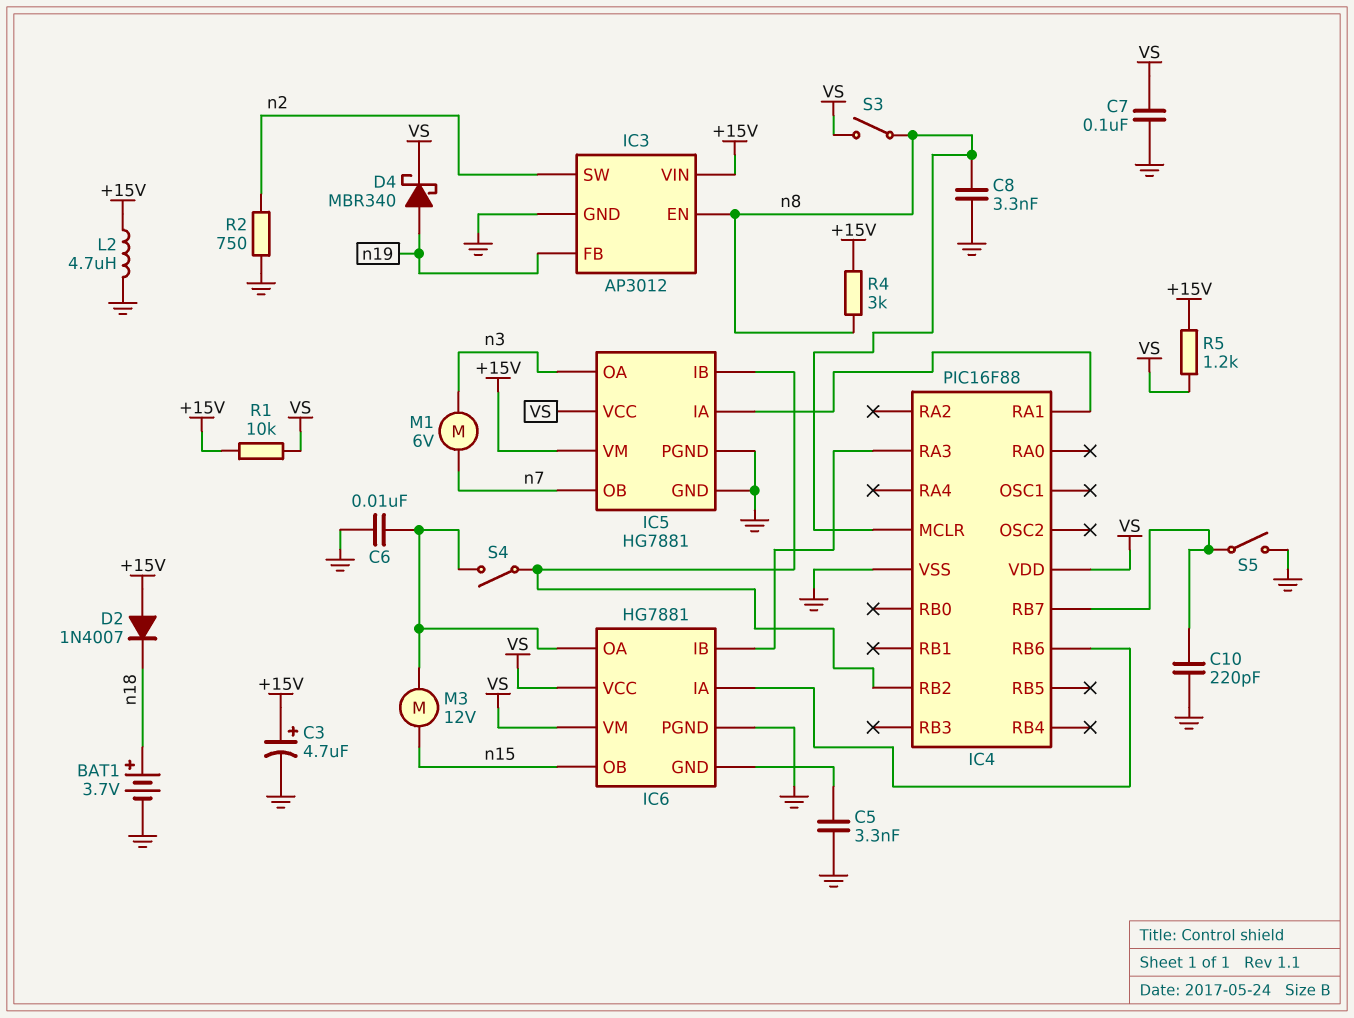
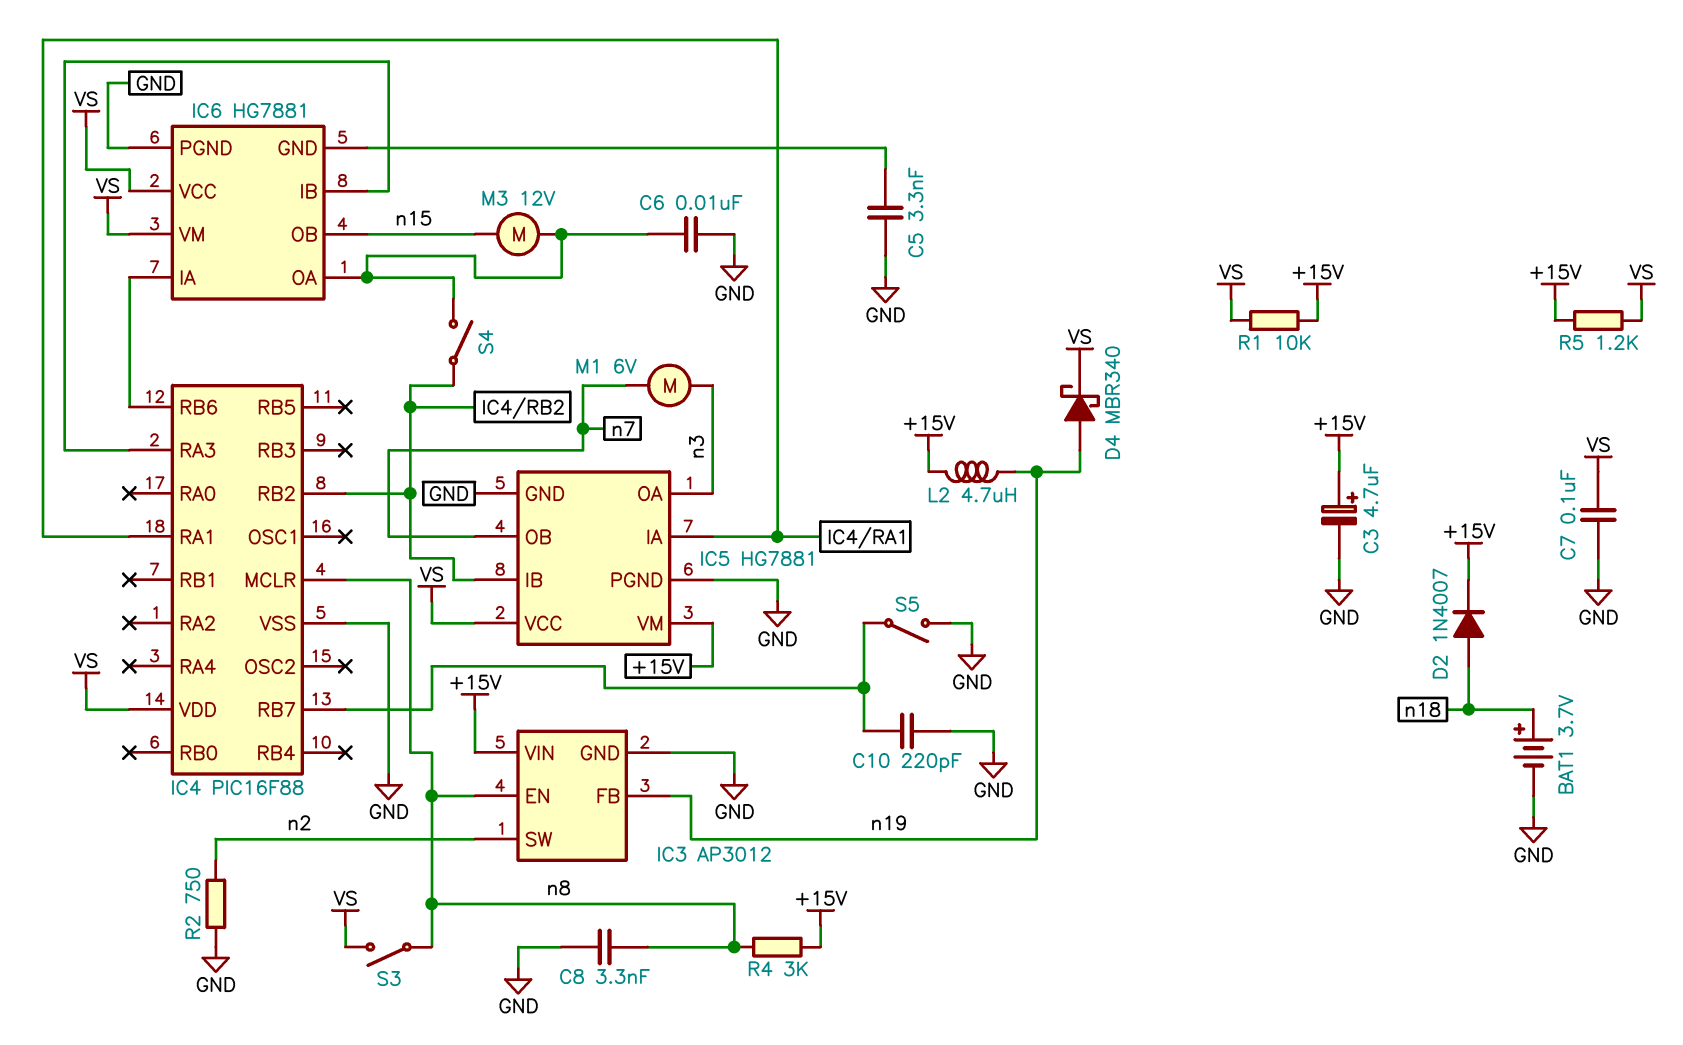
D2: diode 1N4007 (A +15V, K n18) -> diode 1N4007 (A n18, K +15V)
L2: 4.7uH (+15V, GND) -> 4.7uH (+15V, n19)

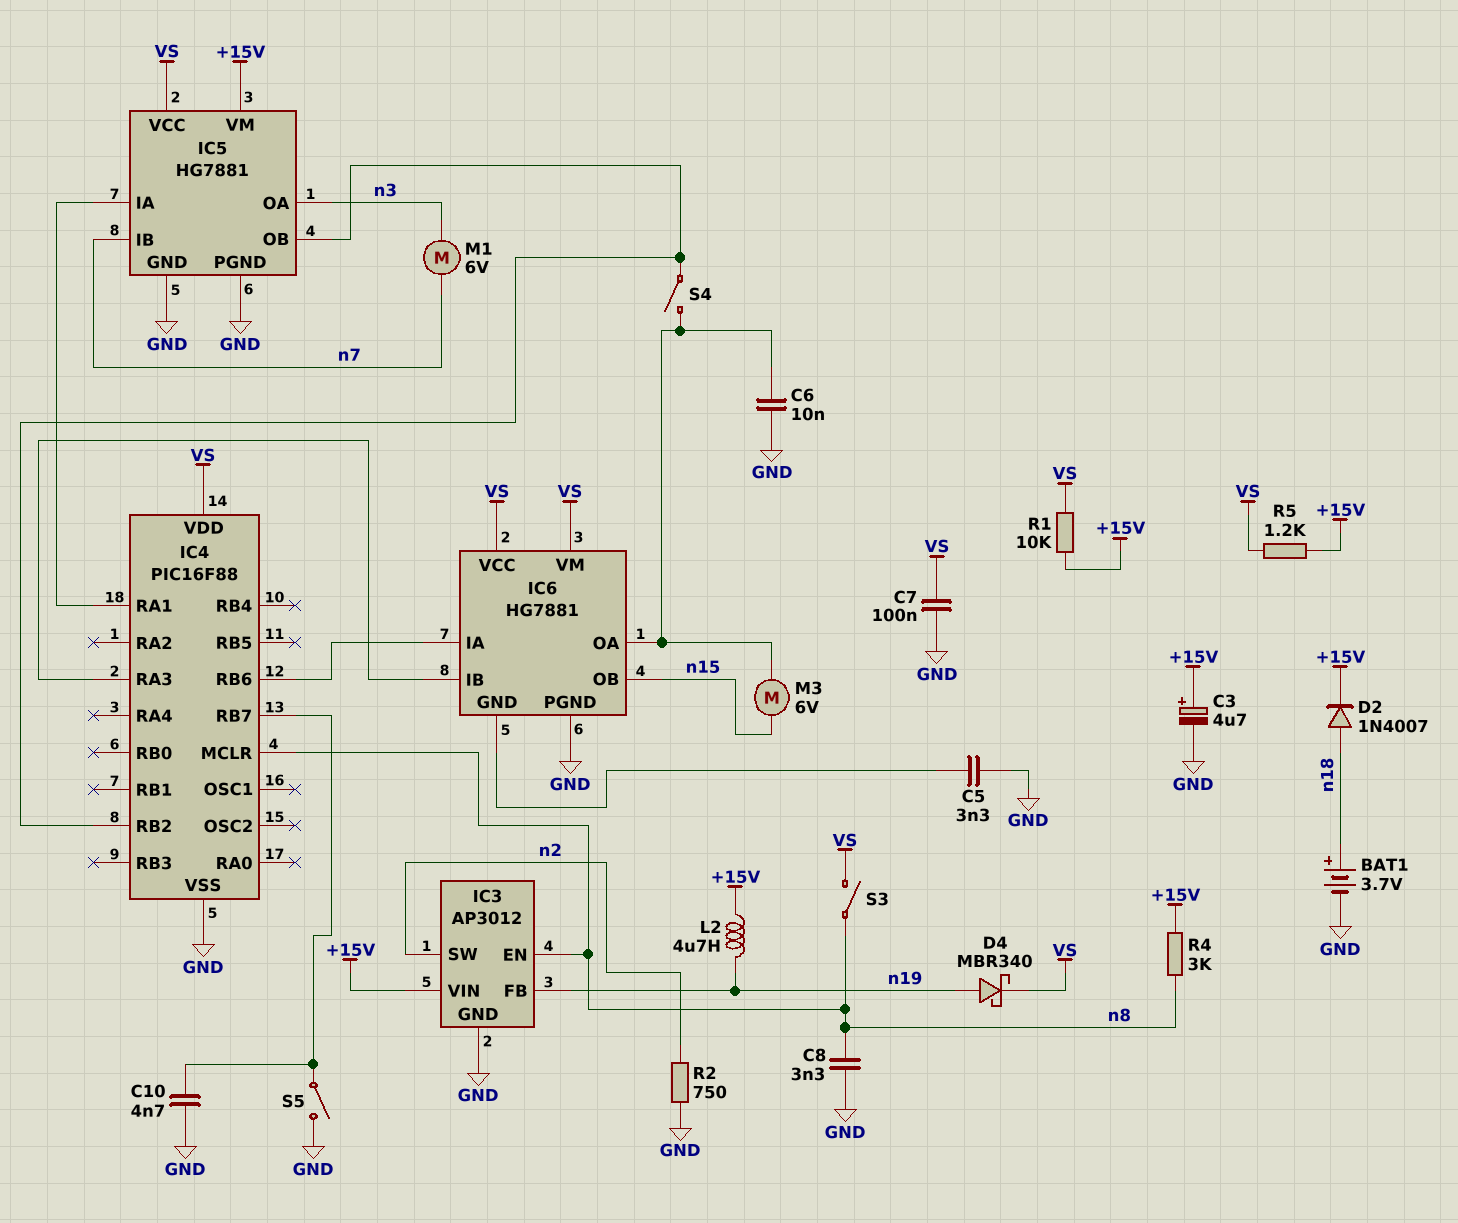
C10: 220pF (GND, IC4/RB7) -> 4.7nF (GND, IC4/RB7)
IC5 pin IB: IC4/RB2 -> n7
IC5 pin OB: n7 -> IC4/RB2
M3: motor 12V (IC6/OA, n15) -> motor 6V (IC6/OA, n15)

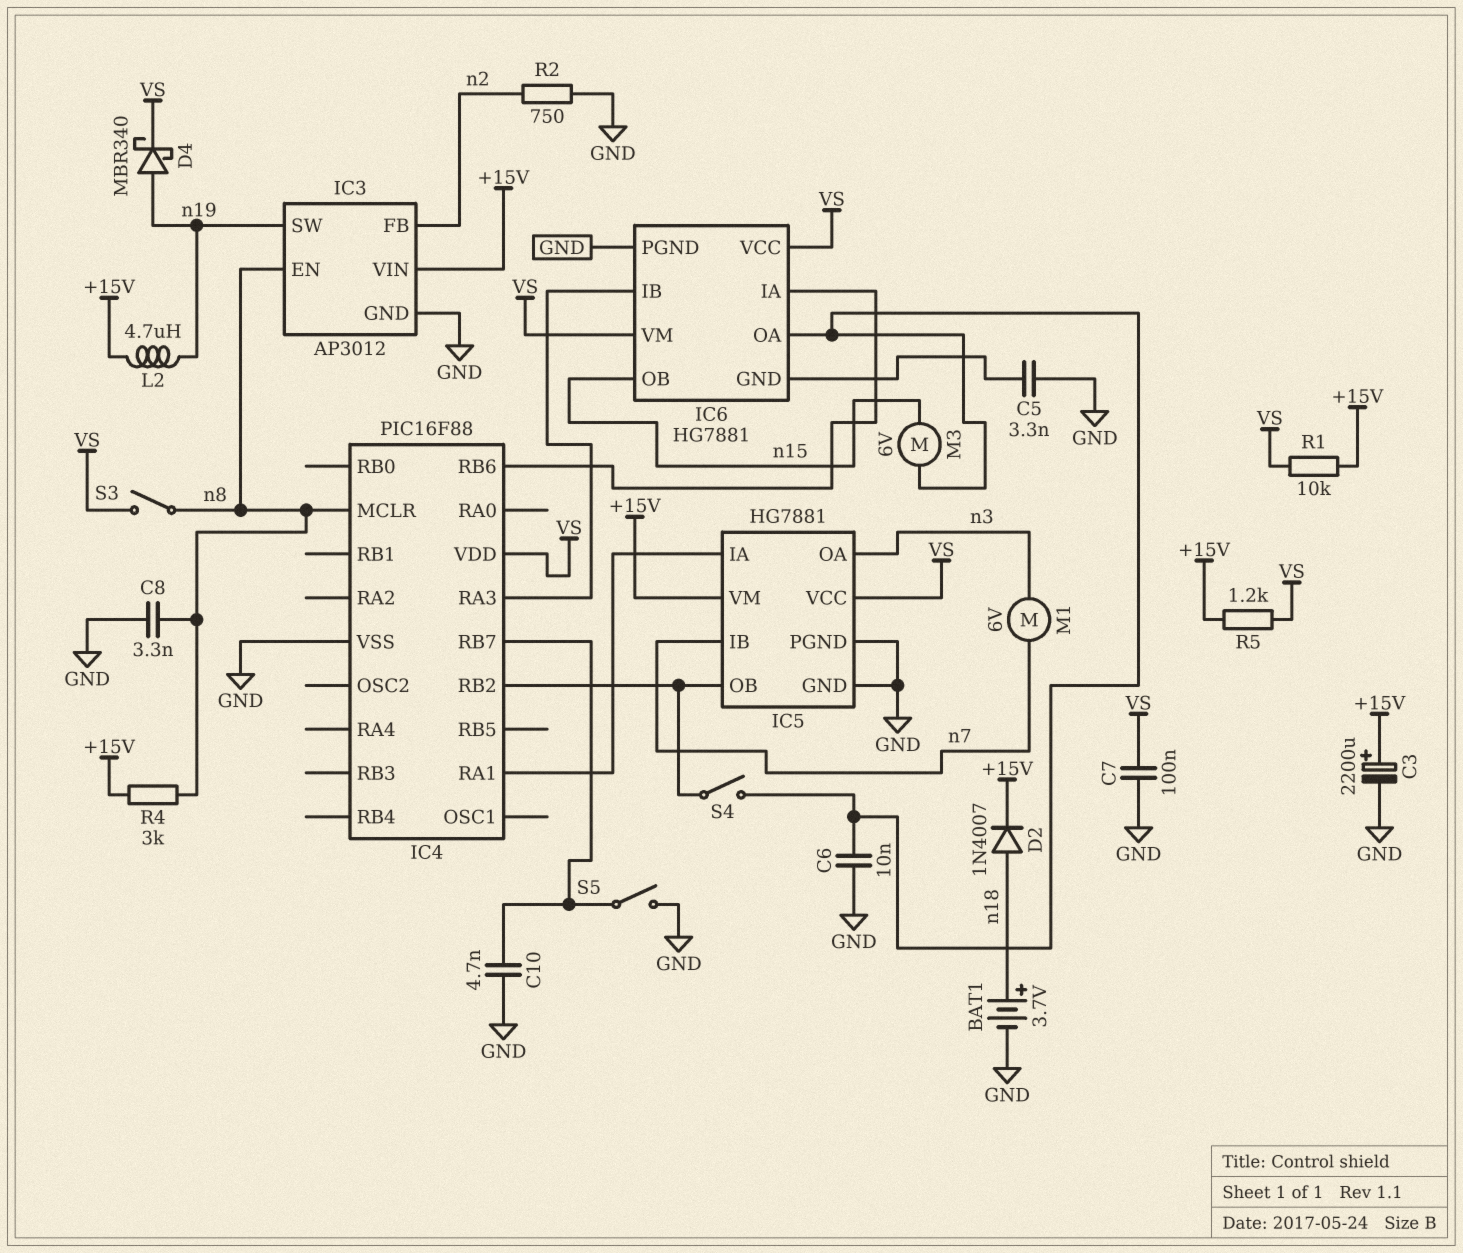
C3: 4.7uF (plus +15V, minus GND) -> 2200uF (plus +15V, minus GND)
IC3 pin FB: n19 -> n2
IC3 pin SW: n2 -> n19

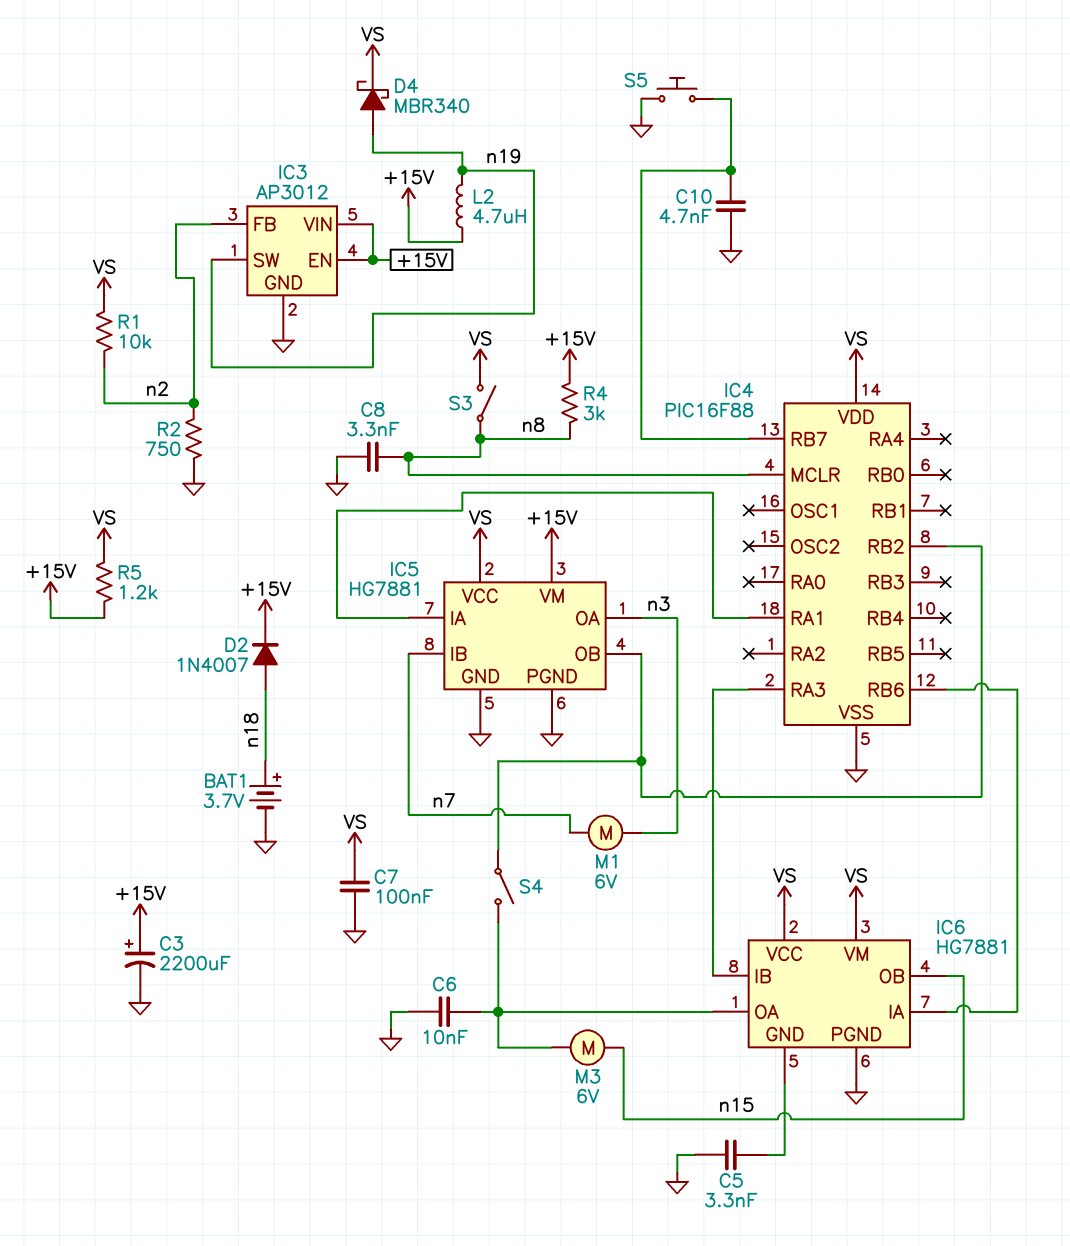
IC3 pin EN: n8 -> +15V
R1: 10k (+15V, VS) -> 10k (VS, n2)
S5: switch (GND, IC4/RB7) -> button (GND, IC4/RB7)

